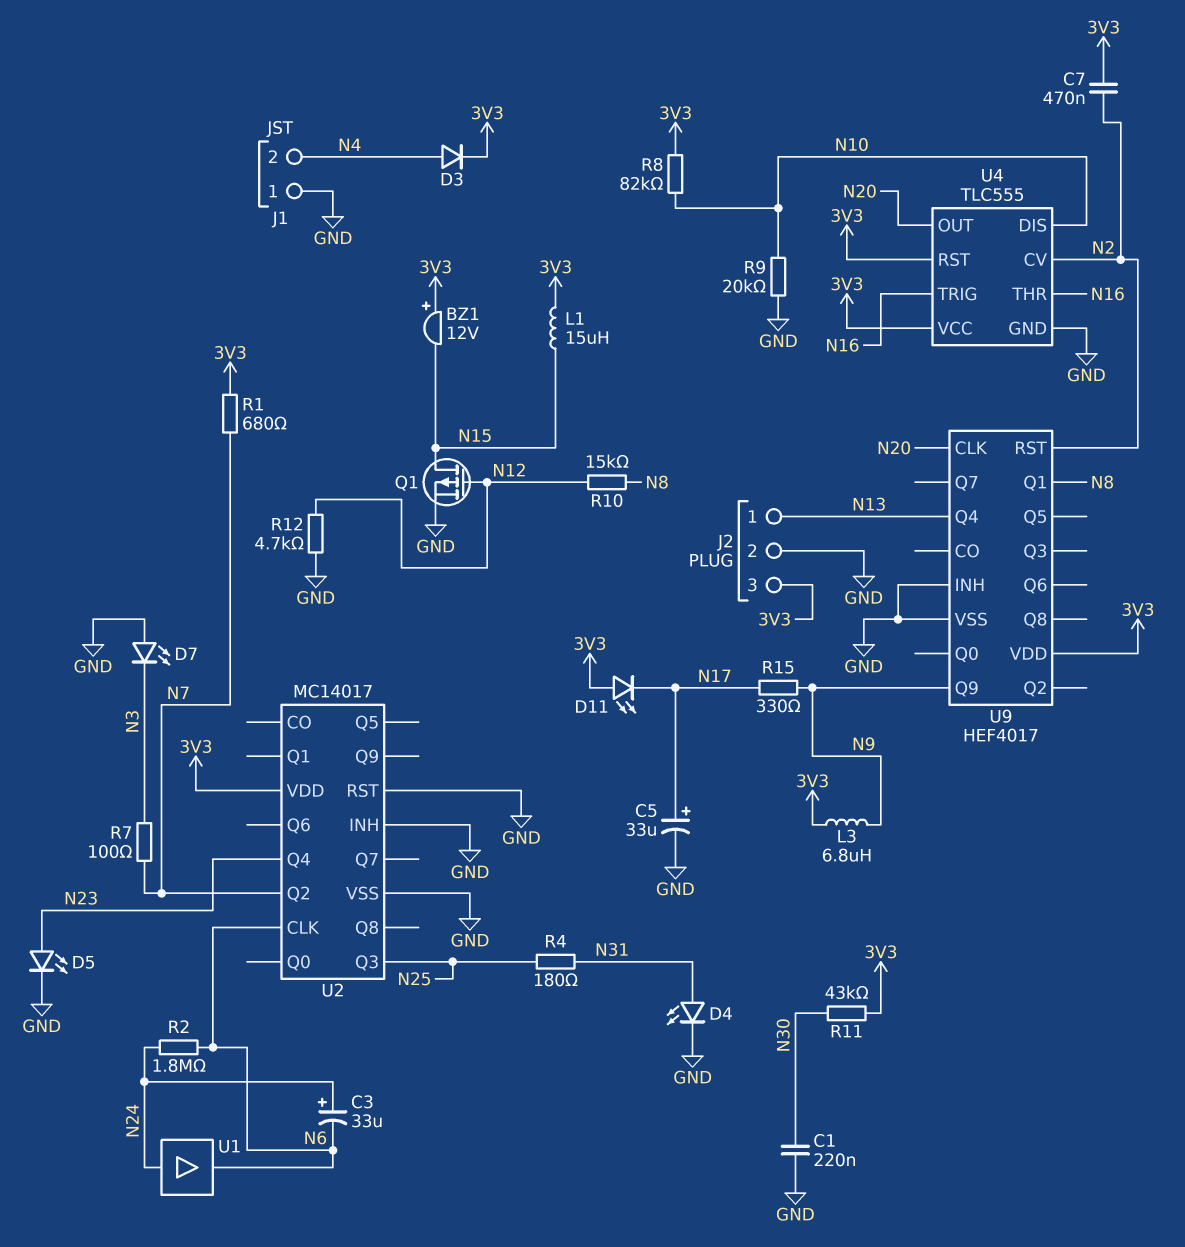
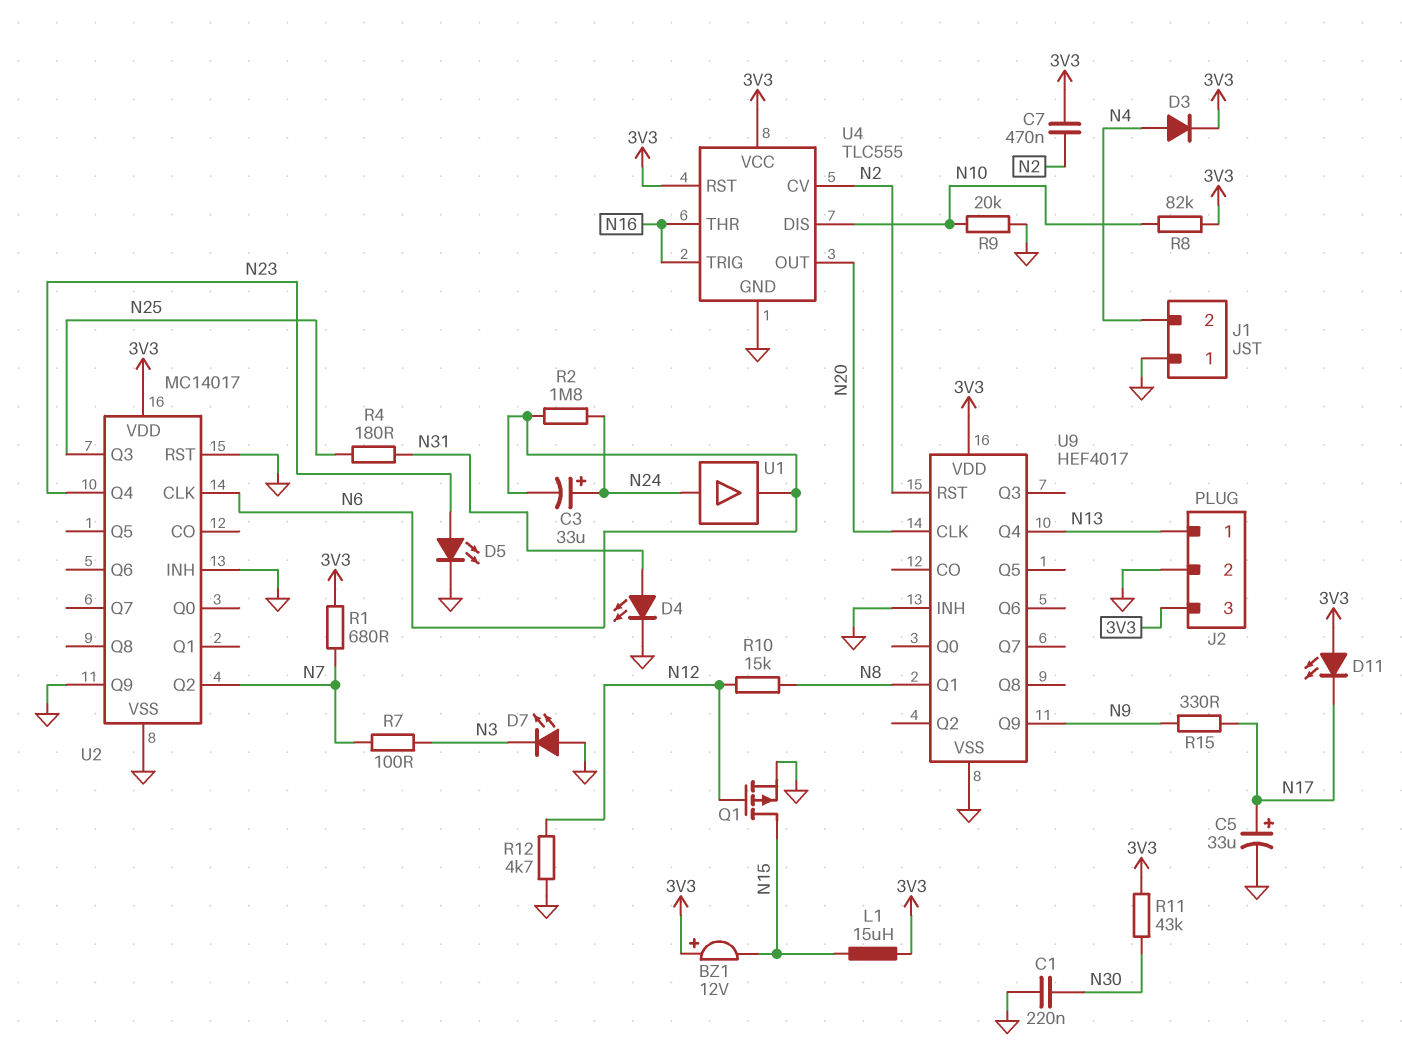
L3: 6.8uH (3V3, N9) -> none
U2 pin Q9: none -> GND

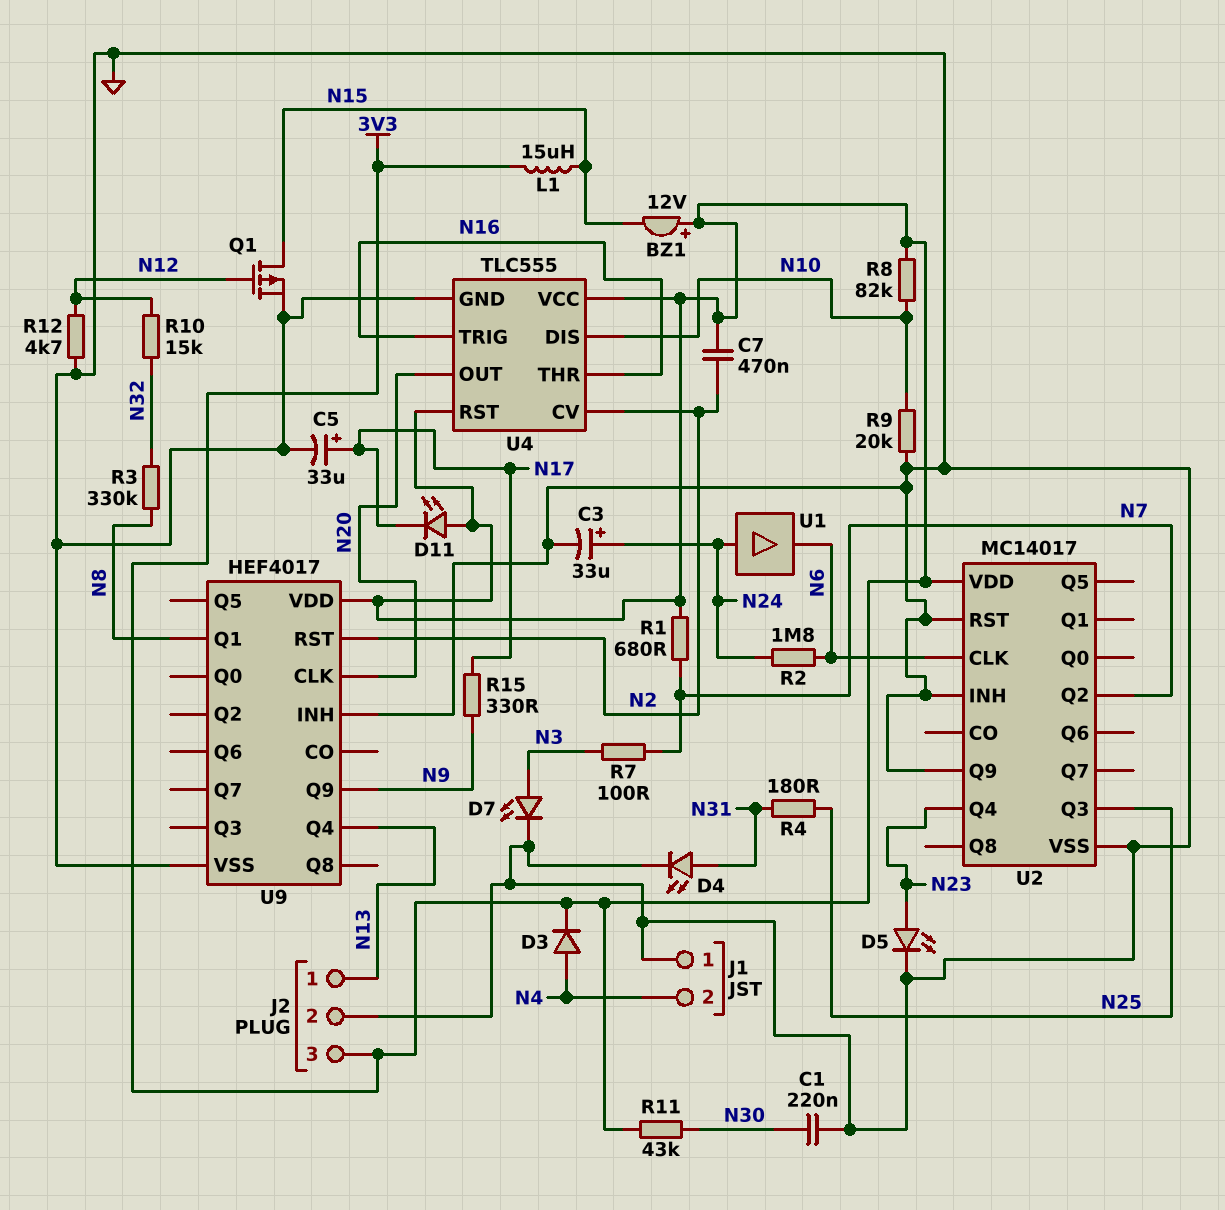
C3: 33uF (plus N24, minus N6) -> 33uF (plus N24, minus GND)
D7: LED (A GND, K N3) -> LED (A N3, K GND)
R3: none -> 330k (N8, N32)
R10: 15k (N8, N12) -> 15k (N12, N32)

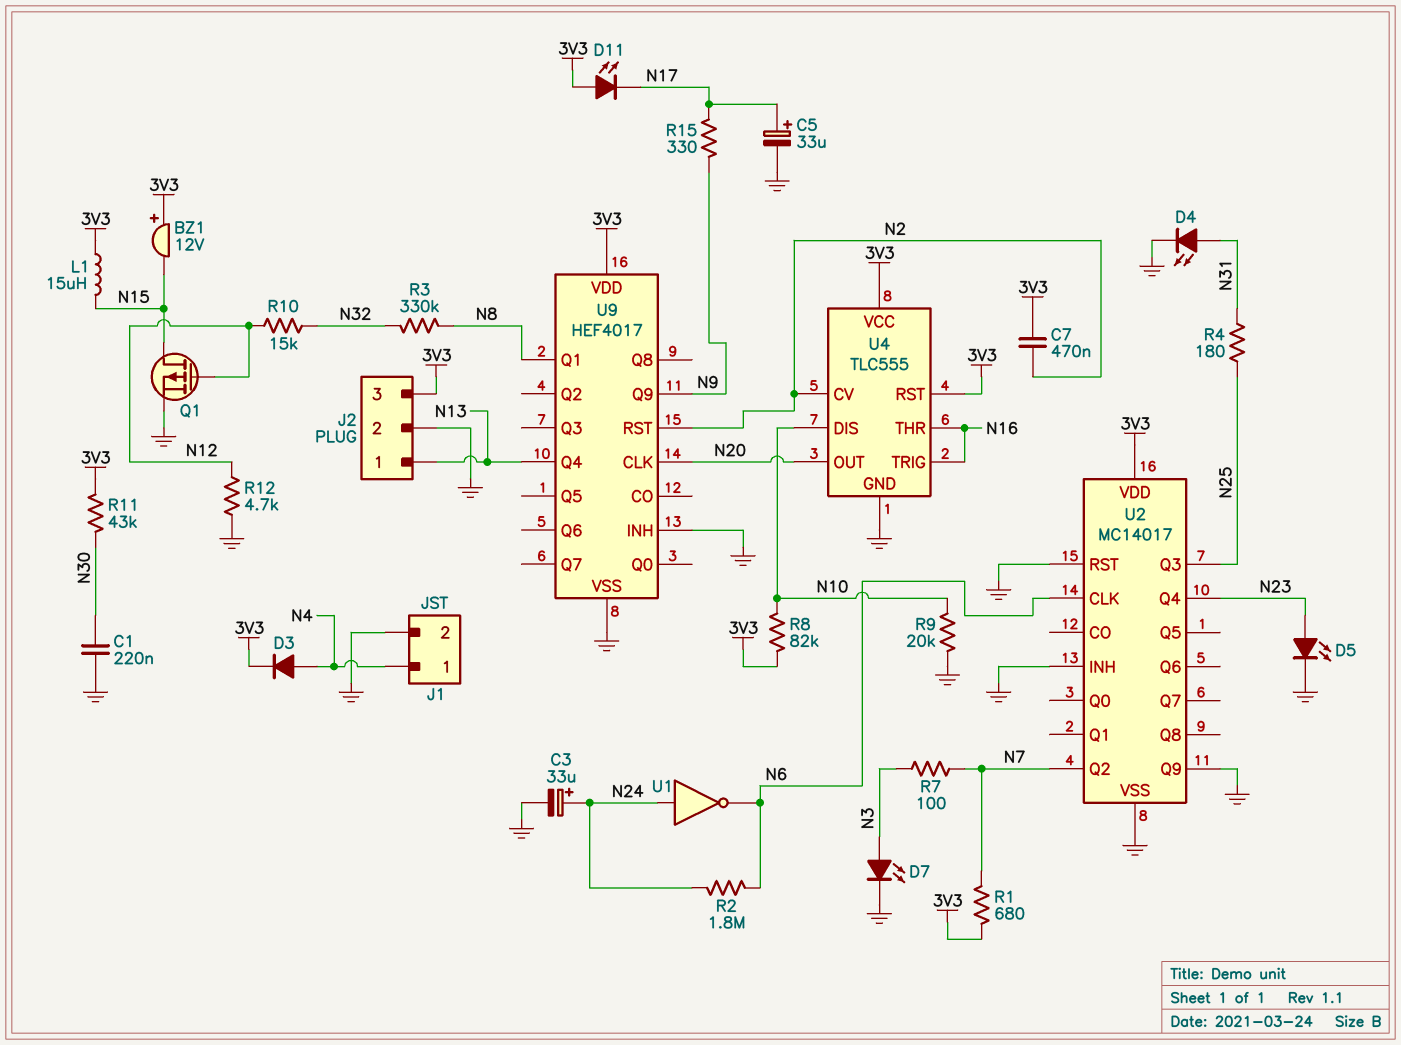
J1 pin 1: GND -> N4
J1 pin 2: N4 -> GND
U1: buffer (in N24, out N6) -> NOT (in N24, out N6)

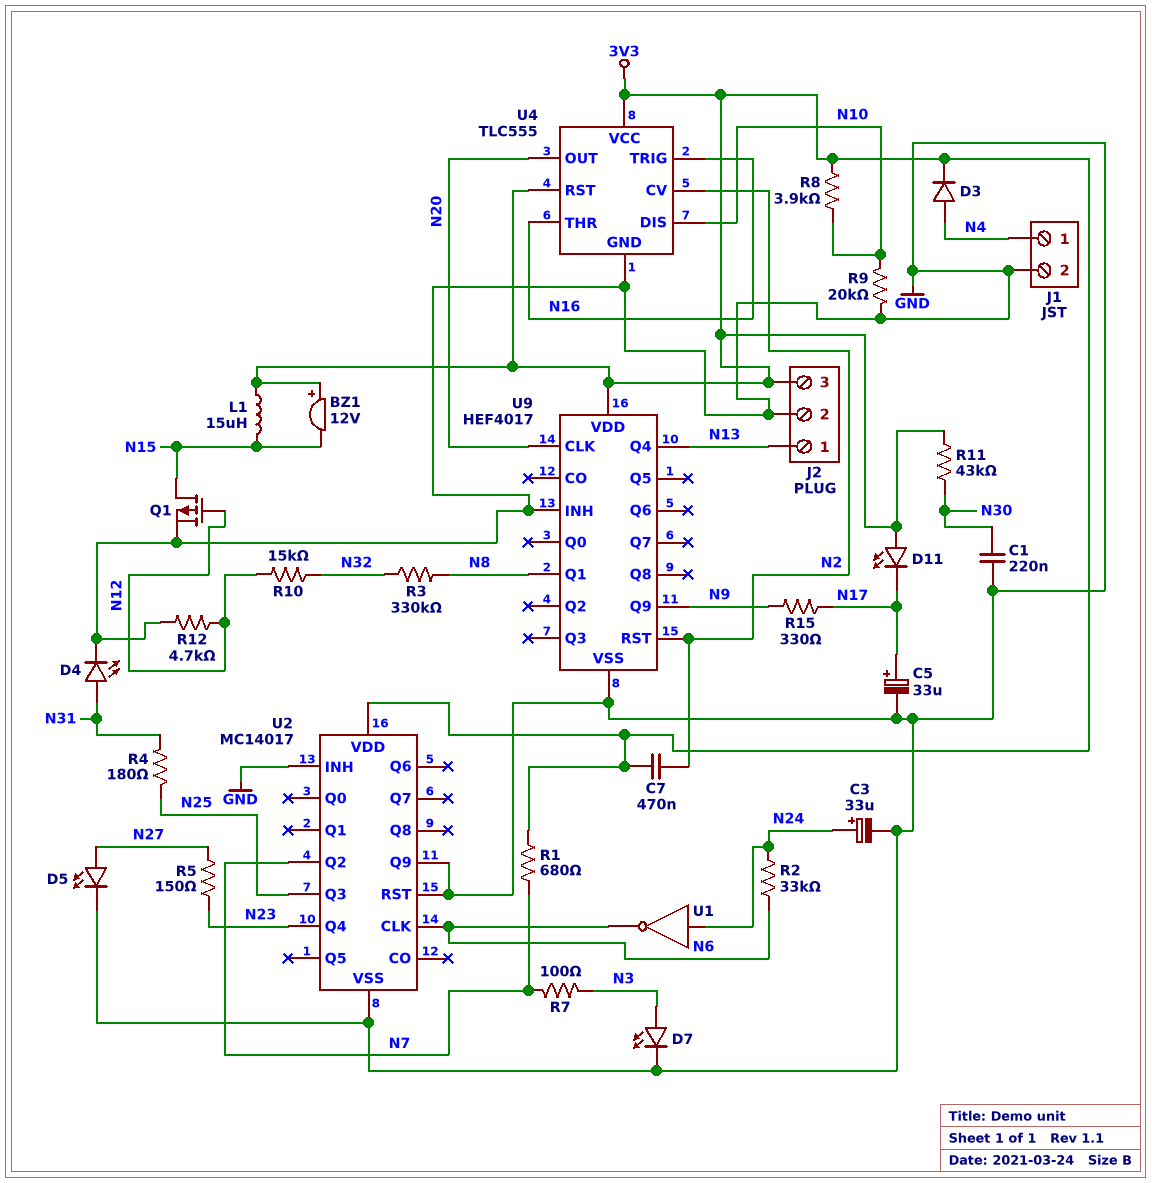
D5: LED (A N23, K GND) -> LED (A N27, K GND)
R2: 1.8M (N6, N24) -> 33k (N6, N24)
R5: none -> 150 (N23, N27)
R8: 82k (3V3, N10) -> 3.9k (3V3, N10)

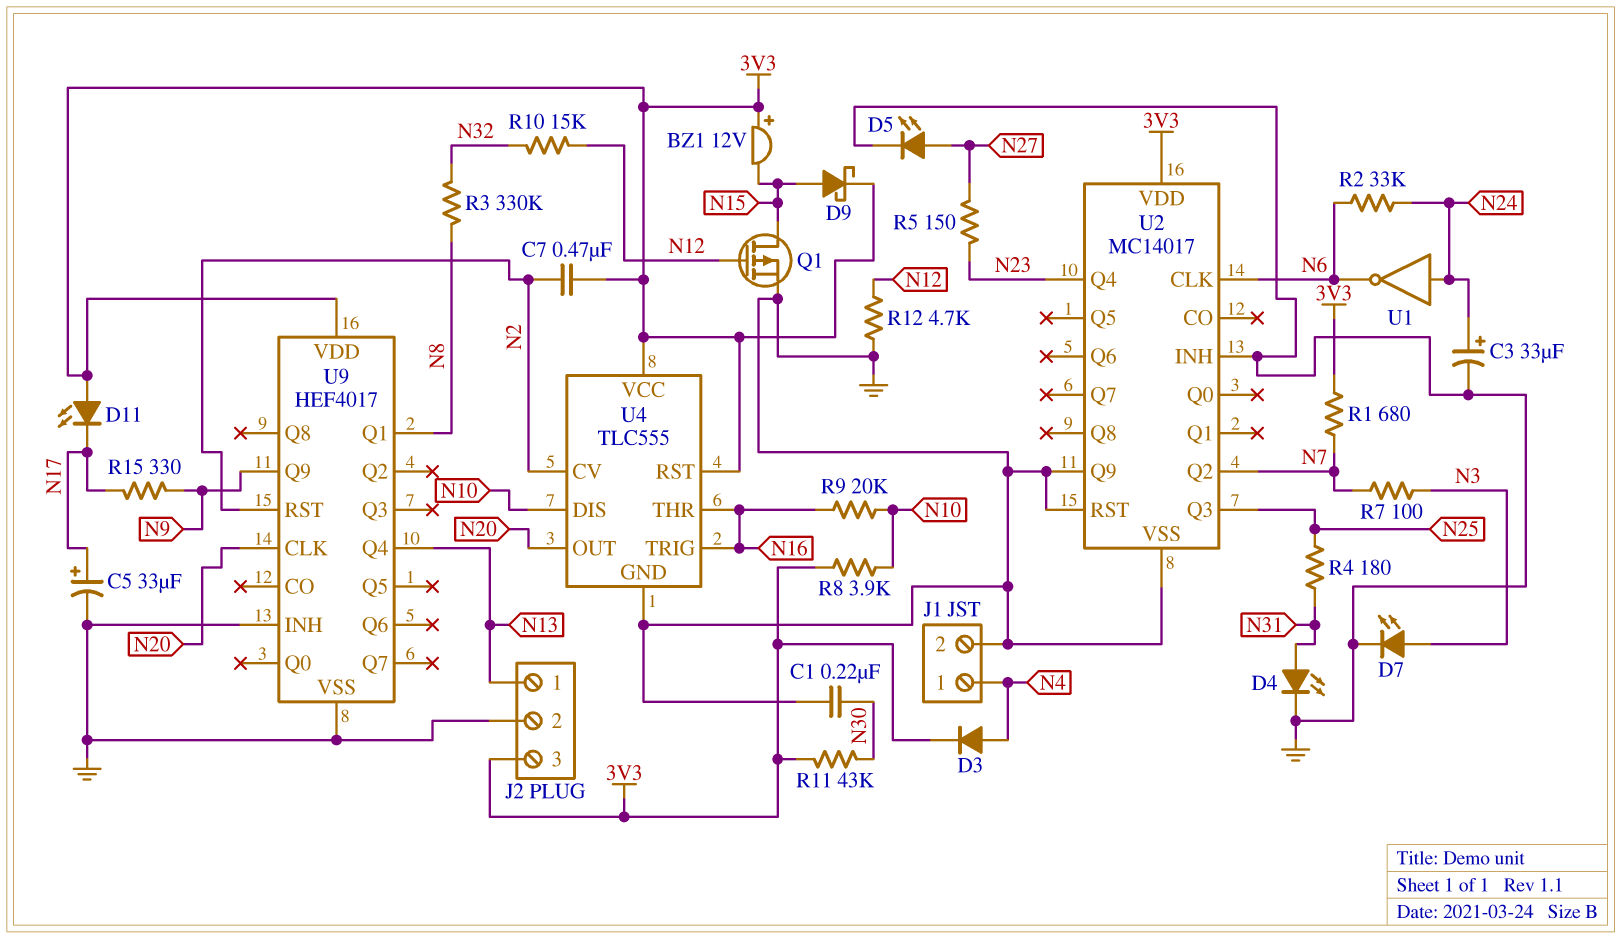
D9: none -> schottky (A N15, K 3V3)
L1: 15uH (3V3, N15) -> none
R9: 20k (GND, N10) -> 20k (N10, N16)

